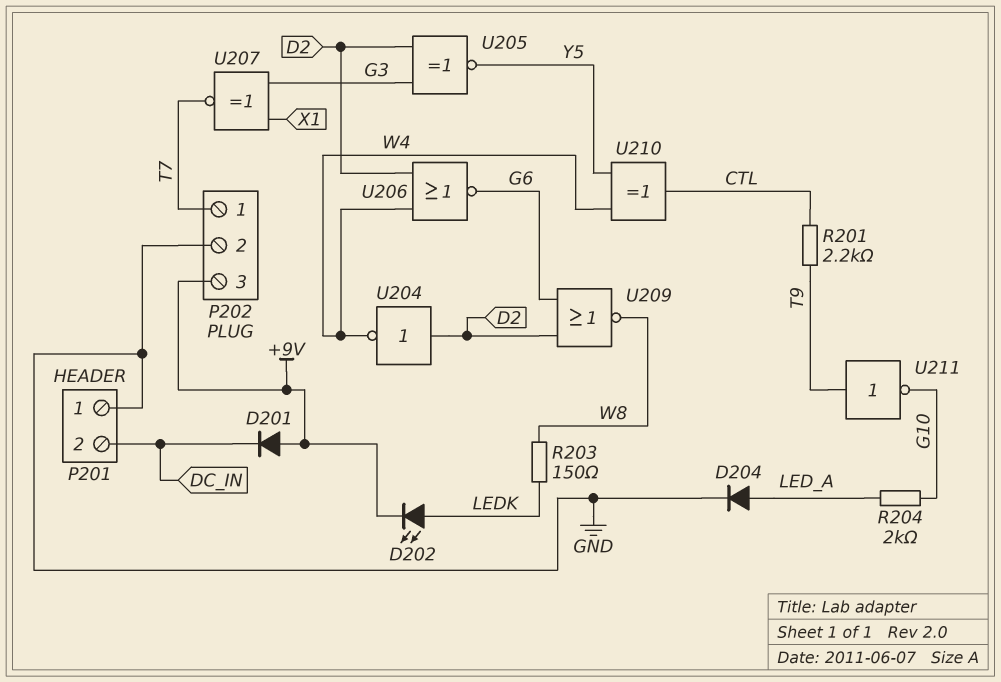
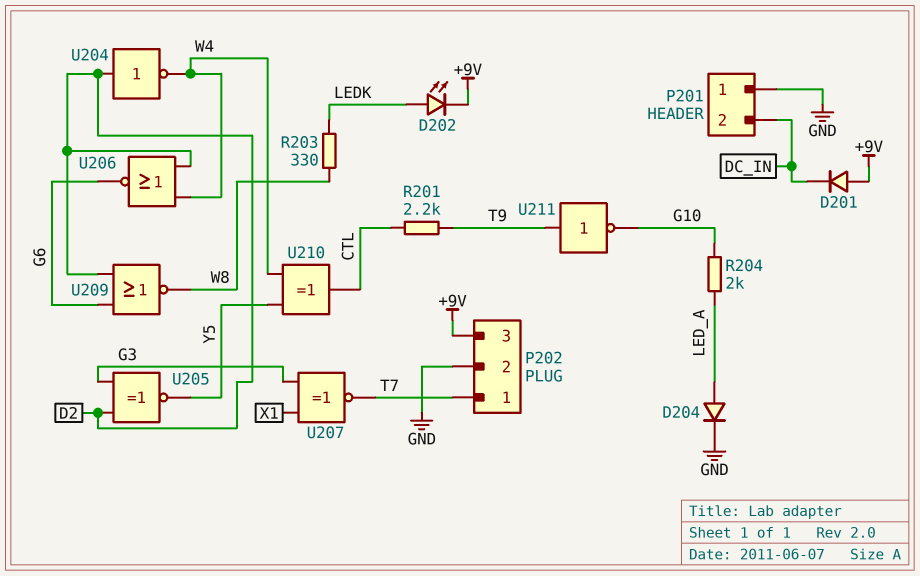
R203: 150 (LEDK, W8) -> 330 (LEDK, W8)

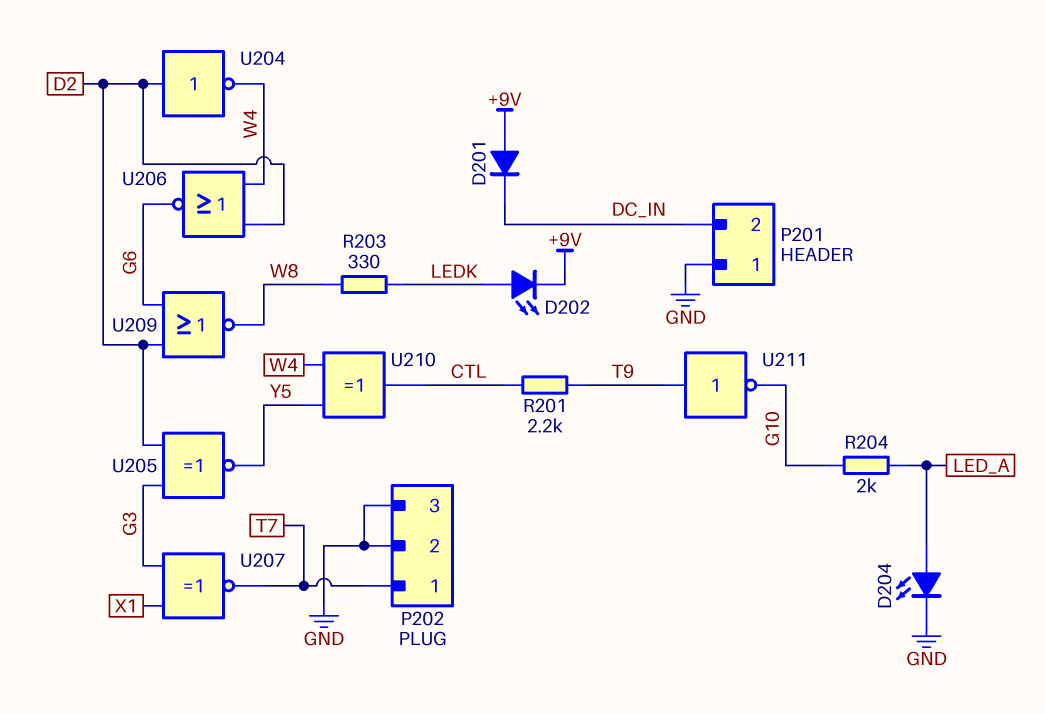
D204: diode (A LED_A, K GND) -> LED (A LED_A, K GND)
P202 pin 3: +9V -> GND

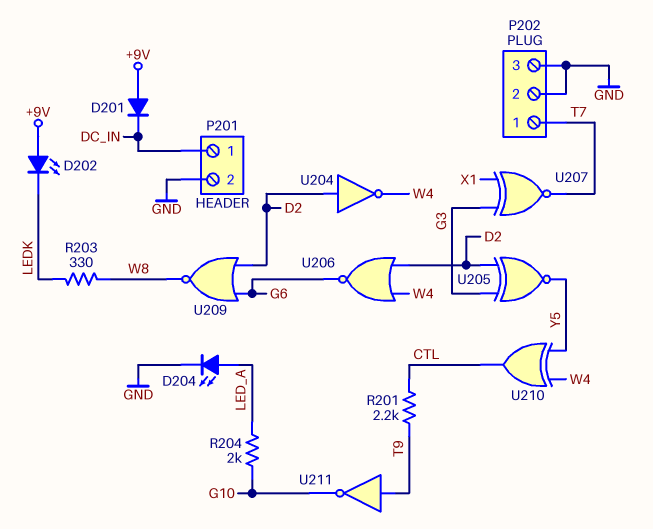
D202: LED (A LEDK, K +9V) -> LED (A +9V, K LEDK)
P201 pin 1: GND -> DC_IN
P201 pin 2: DC_IN -> GND

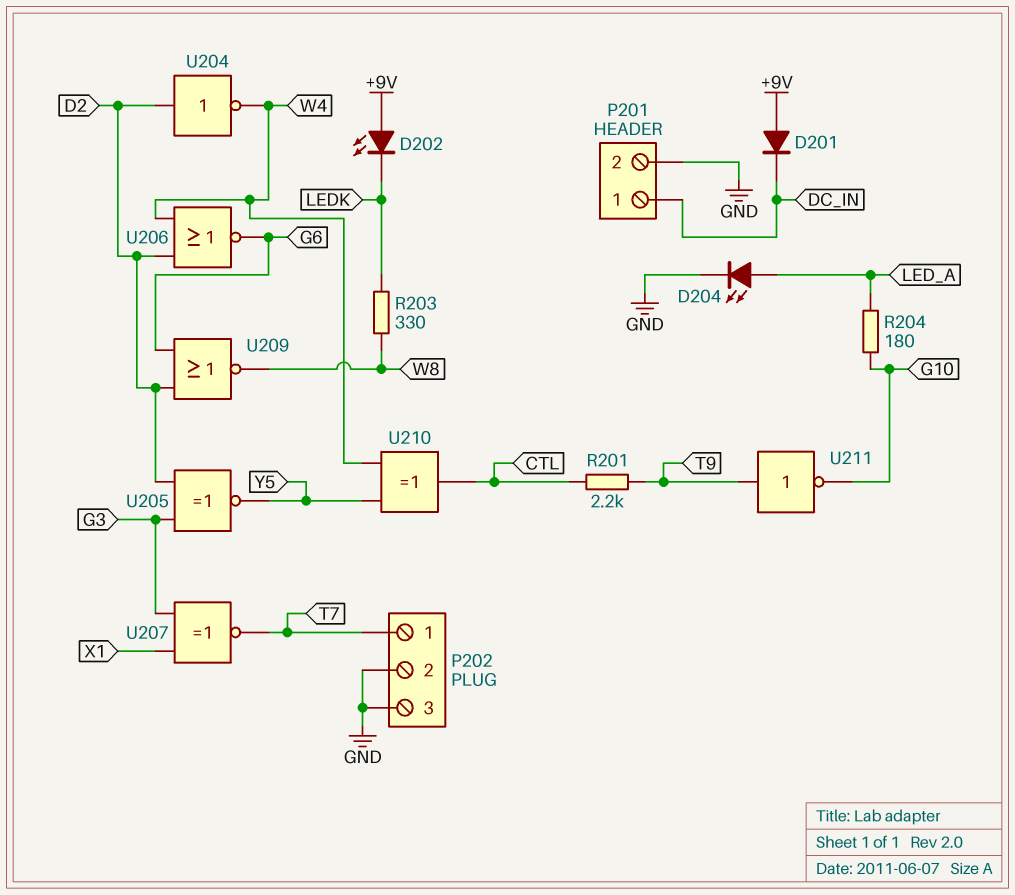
R204: 2k (G10, LED_A) -> 180 (G10, LED_A)

